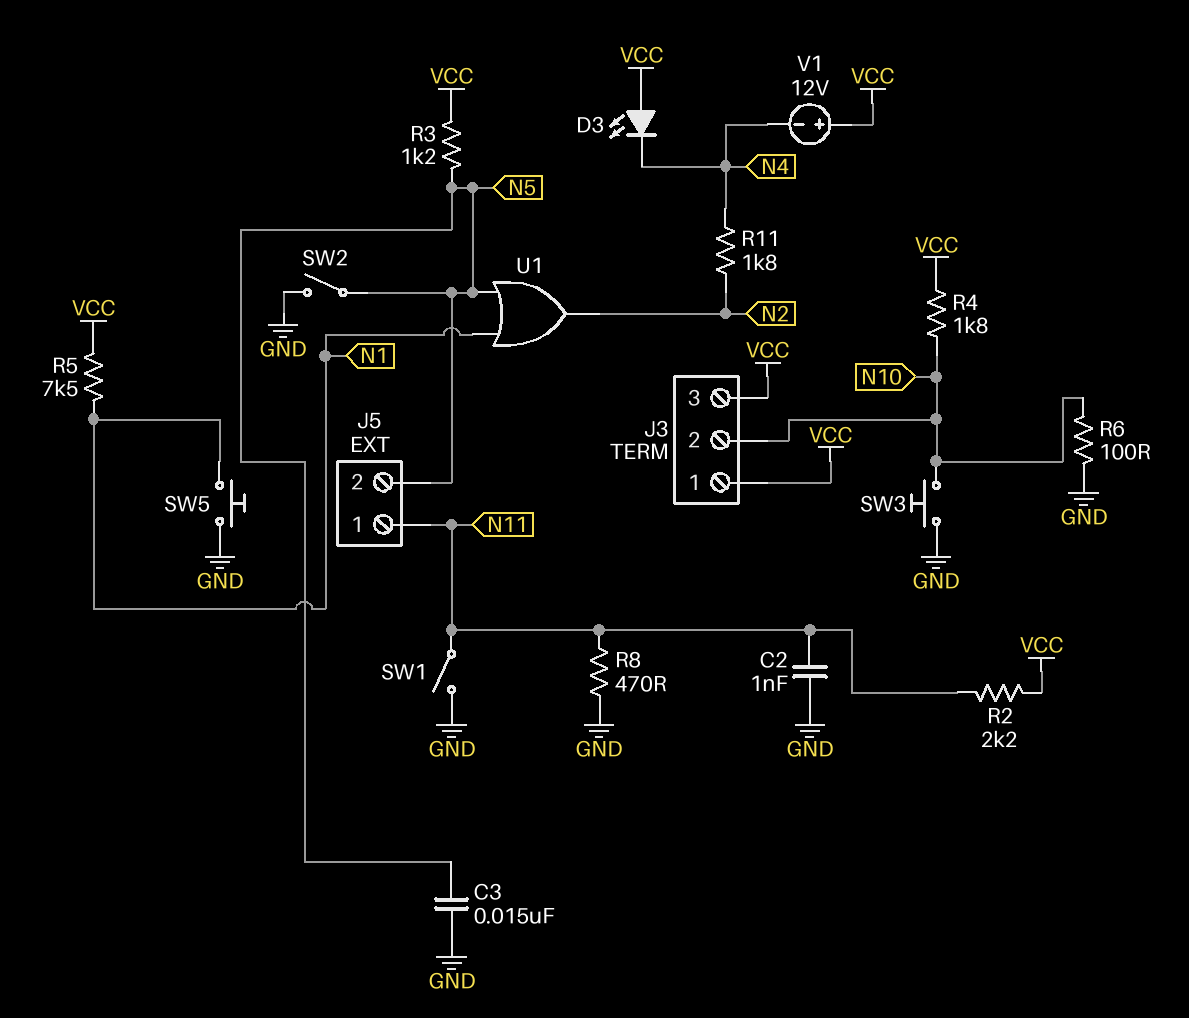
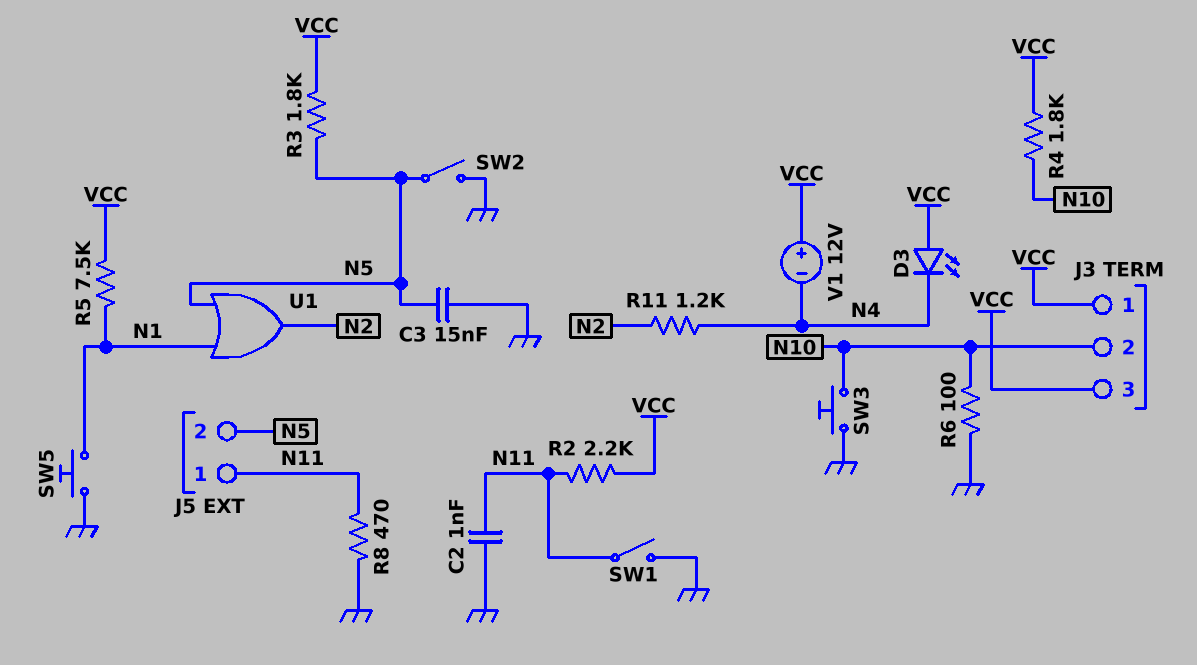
R3: 1.2k (N5, VCC) -> 1.8k (N5, VCC)
R11: 1.8k (N2, N4) -> 1.2k (N2, N4)

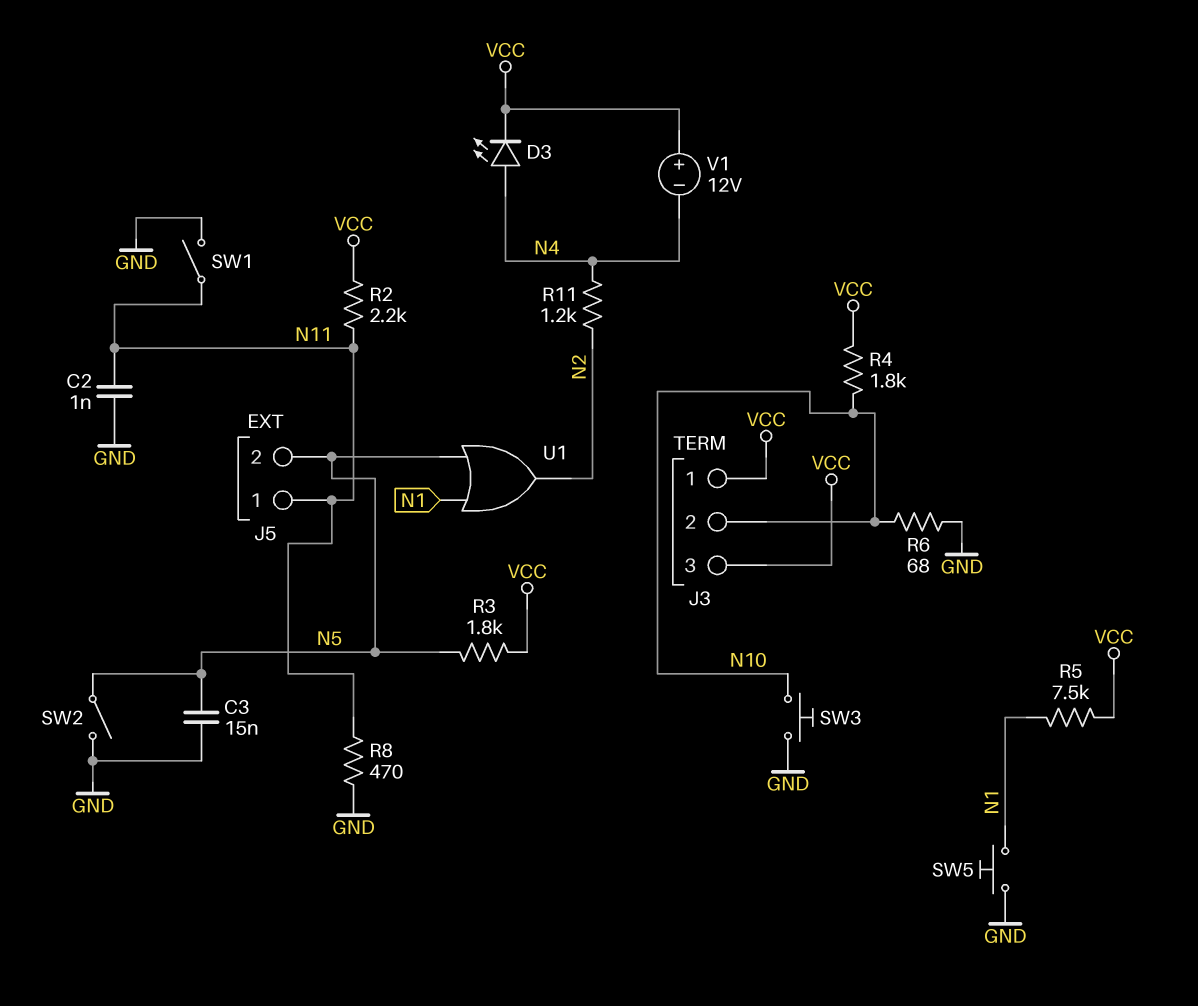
D3: LED (A VCC, K N4) -> LED (A N4, K VCC)
R6: 100 (GND, N10) -> 68 (GND, N10)

